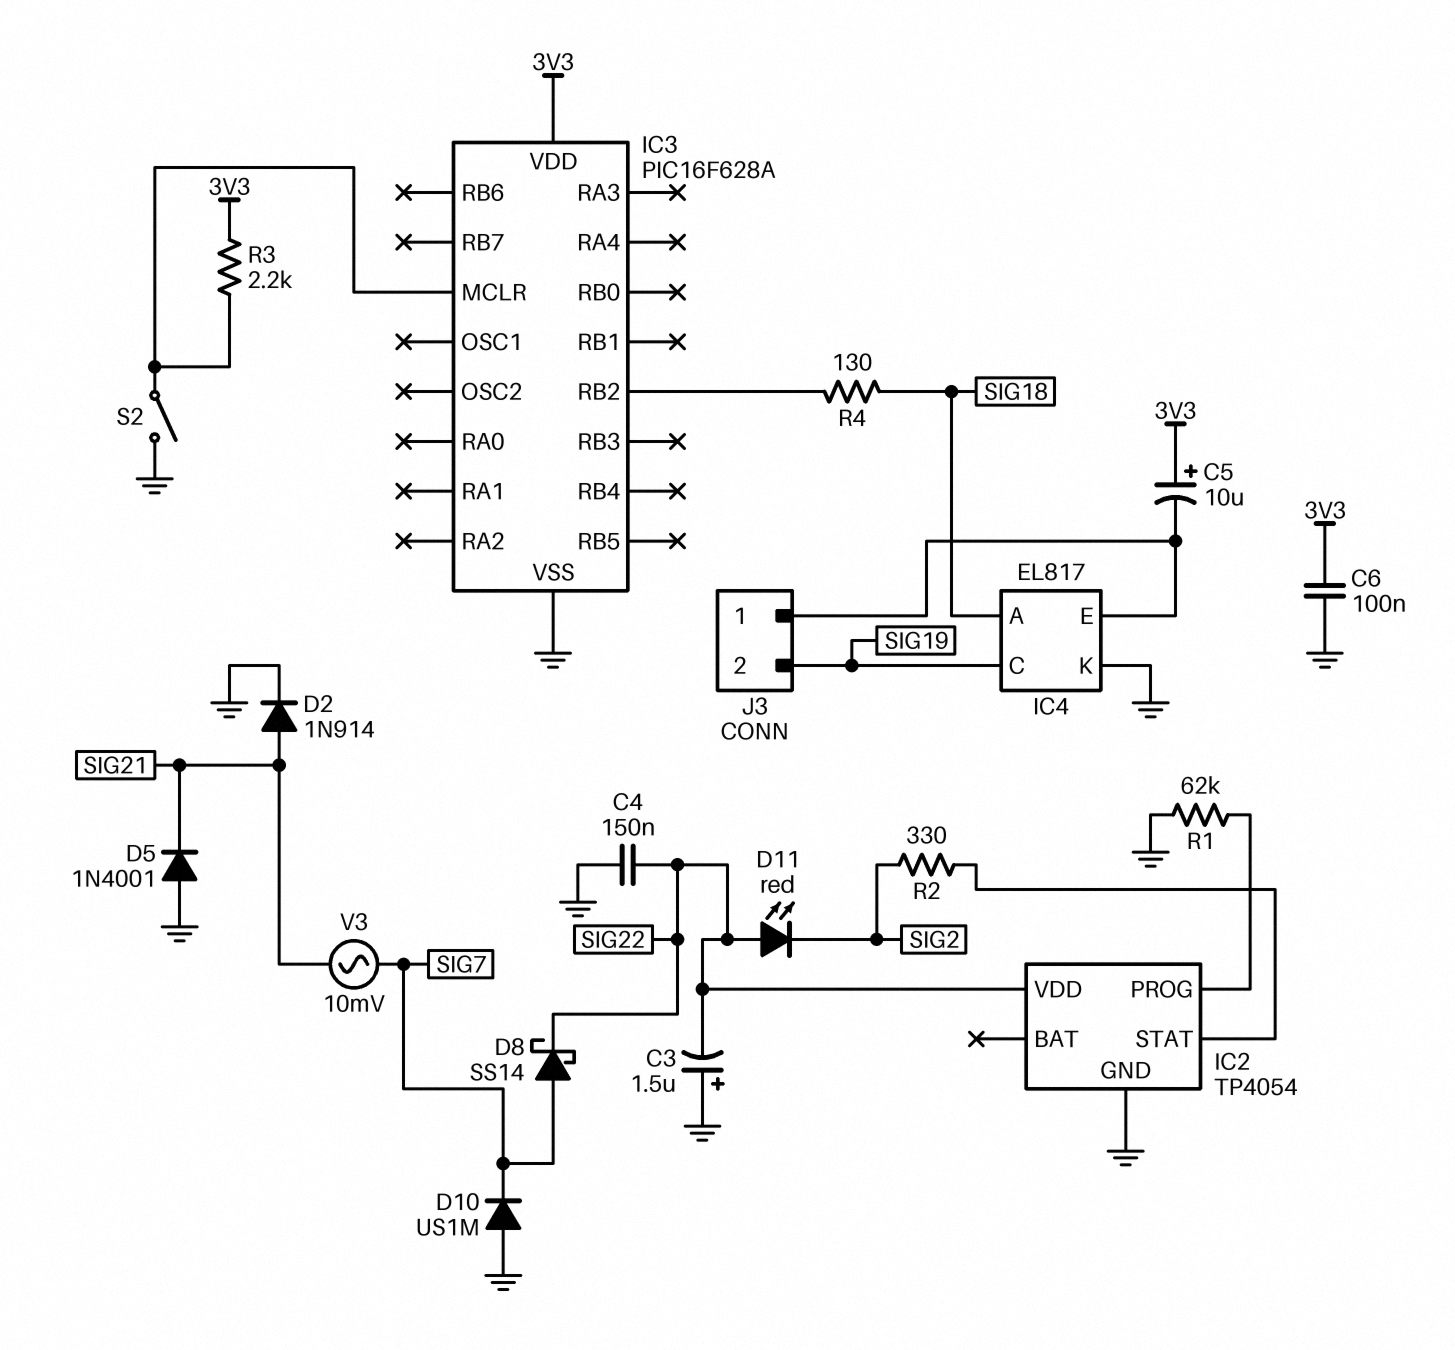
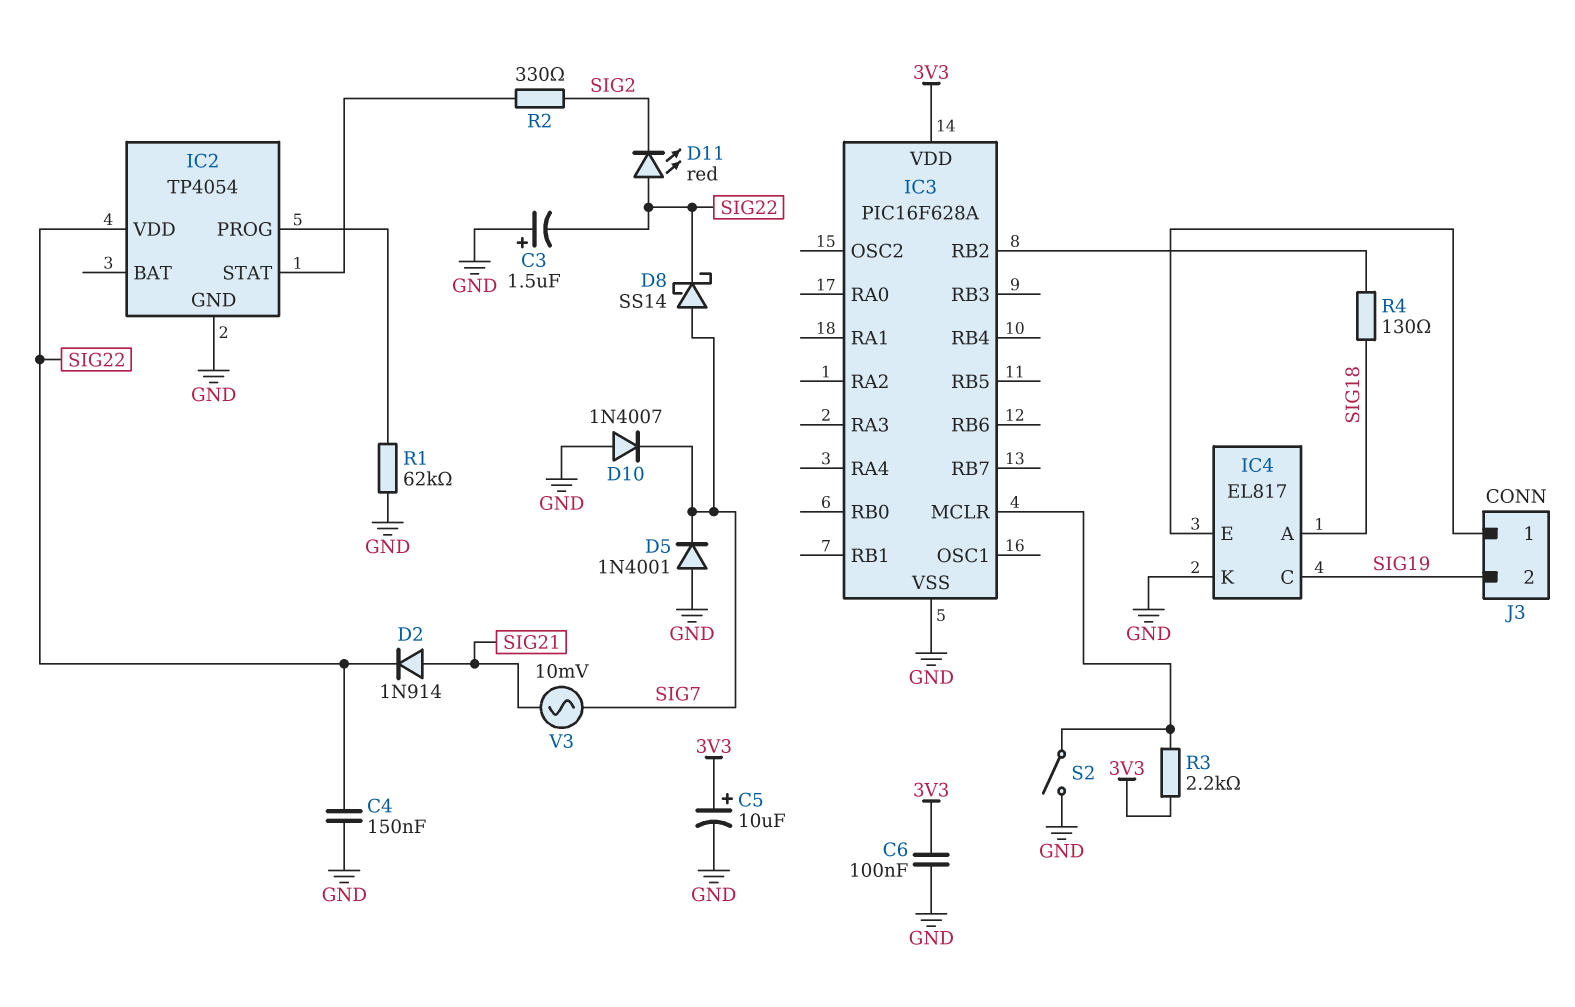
C5: 10uF (plus 3V3, minus IC4/E) -> 10uF (plus 3V3, minus GND)
D2: diode 1N914 (A SIG21, K GND) -> diode 1N914 (A SIG21, K SIG22)
D5: diode 1N4001 (A GND, K SIG21) -> diode 1N4001 (A GND, K SIG7)
D10: diode US1M (A GND, K SIG7) -> diode 1N4007 (A GND, K SIG7)

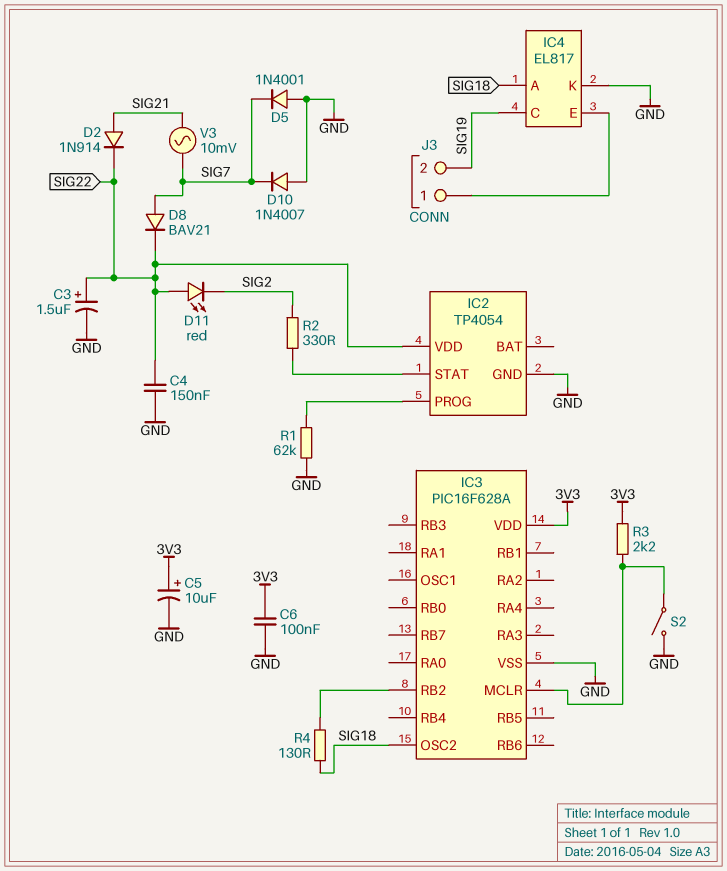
C3: 1.5uF (plus GND, minus SIG22) -> 1.5uF (plus SIG22, minus GND)
D8: schottky SS14 (A SIG7, K SIG22) -> diode BAV21 (A SIG7, K SIG22)
IC3 pin OSC2: none -> SIG18

